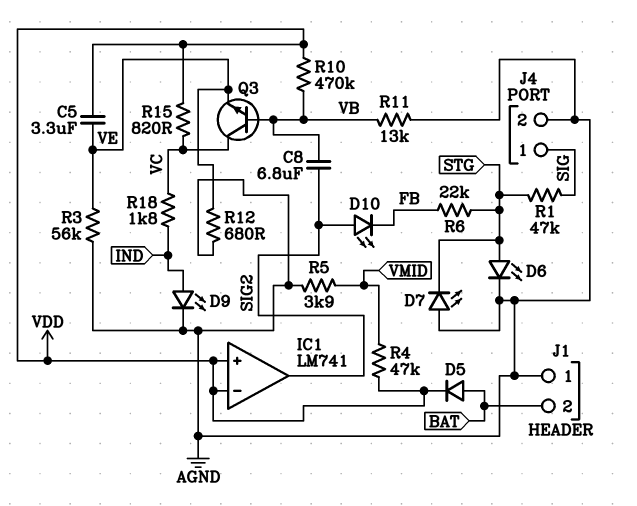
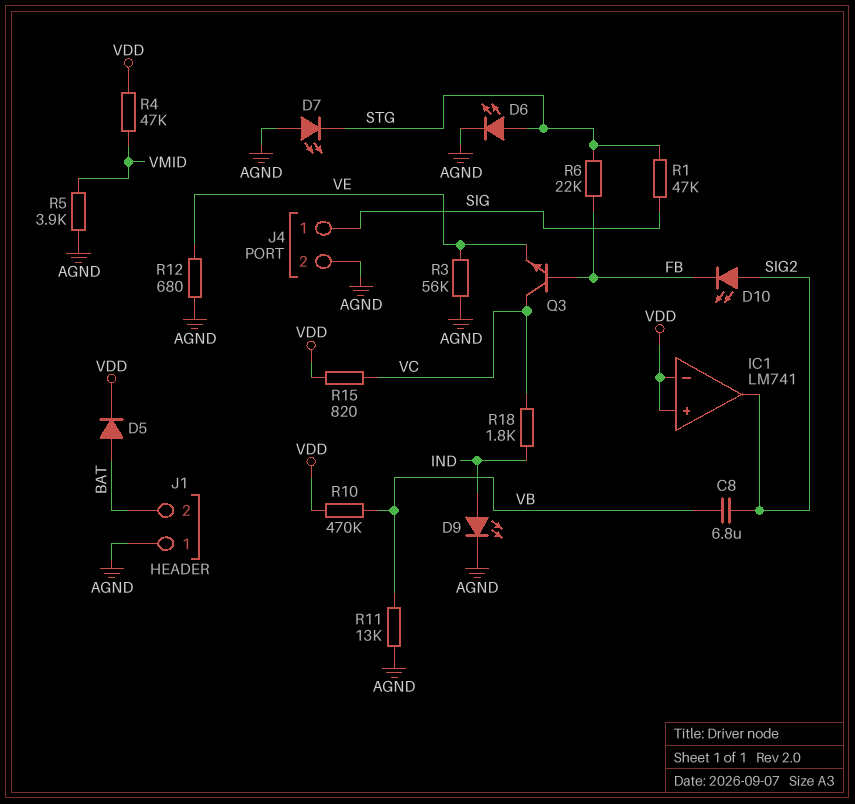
C5: 3.3uF (VDD, VE) -> none
Q3: NPN (B VB, C VC, E VE) -> NPN (B FB, C VC, E VE)

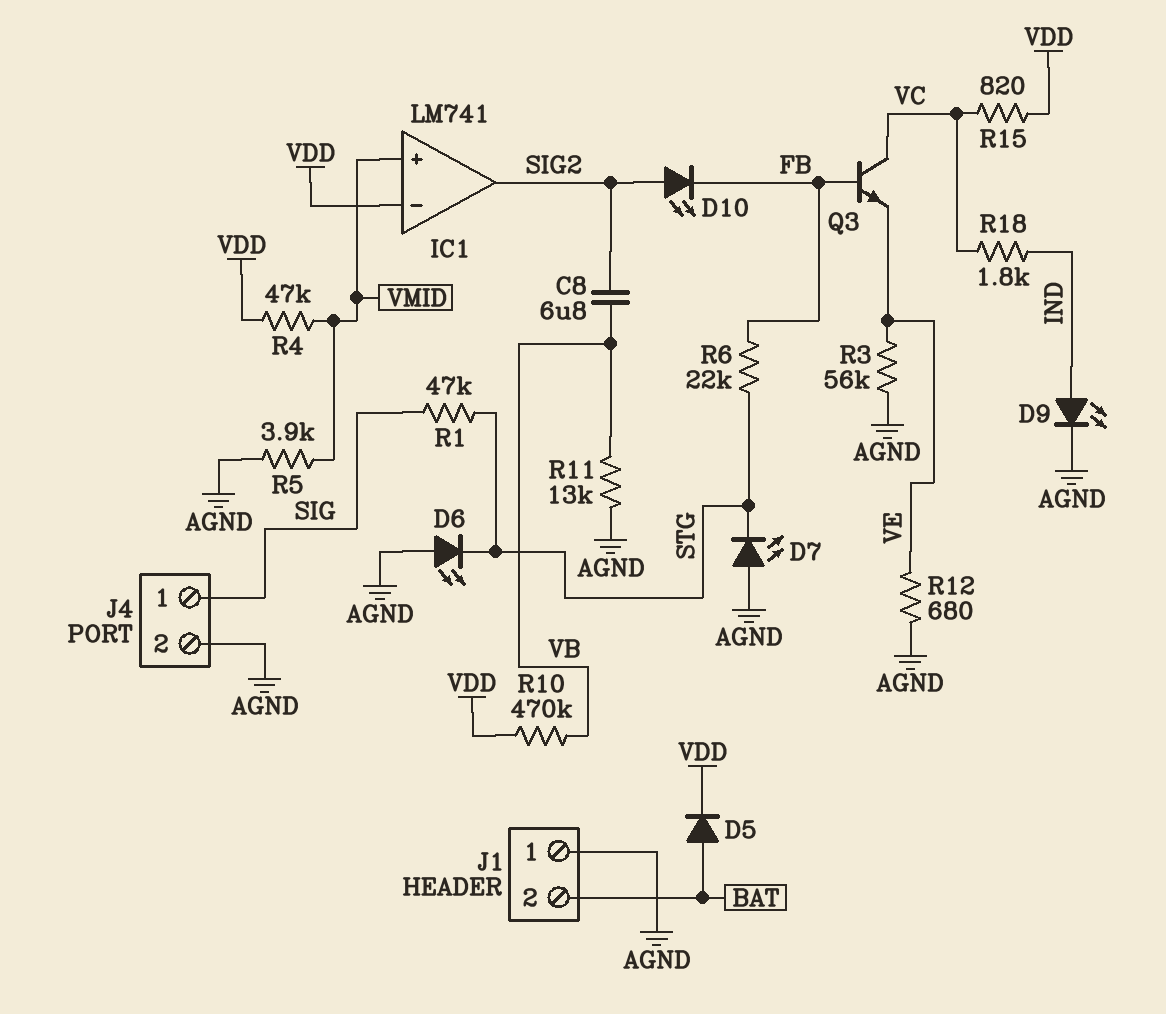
D6: LED (A STG, K AGND) -> LED (A AGND, K STG)
IC1 pin in+: VDD -> VMID

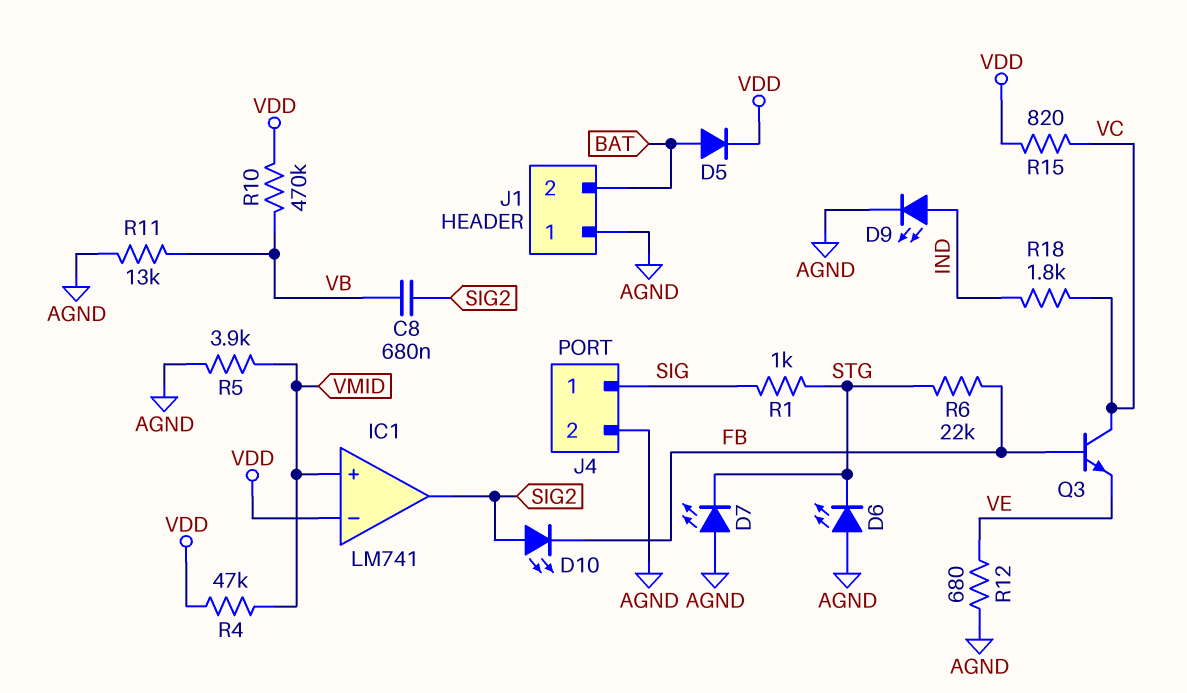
C8: 6.8uF (SIG2, VB) -> 680nF (SIG2, VB)
R1: 47k (SIG, STG) -> 1k (SIG, STG)
R3: 56k (AGND, VE) -> none

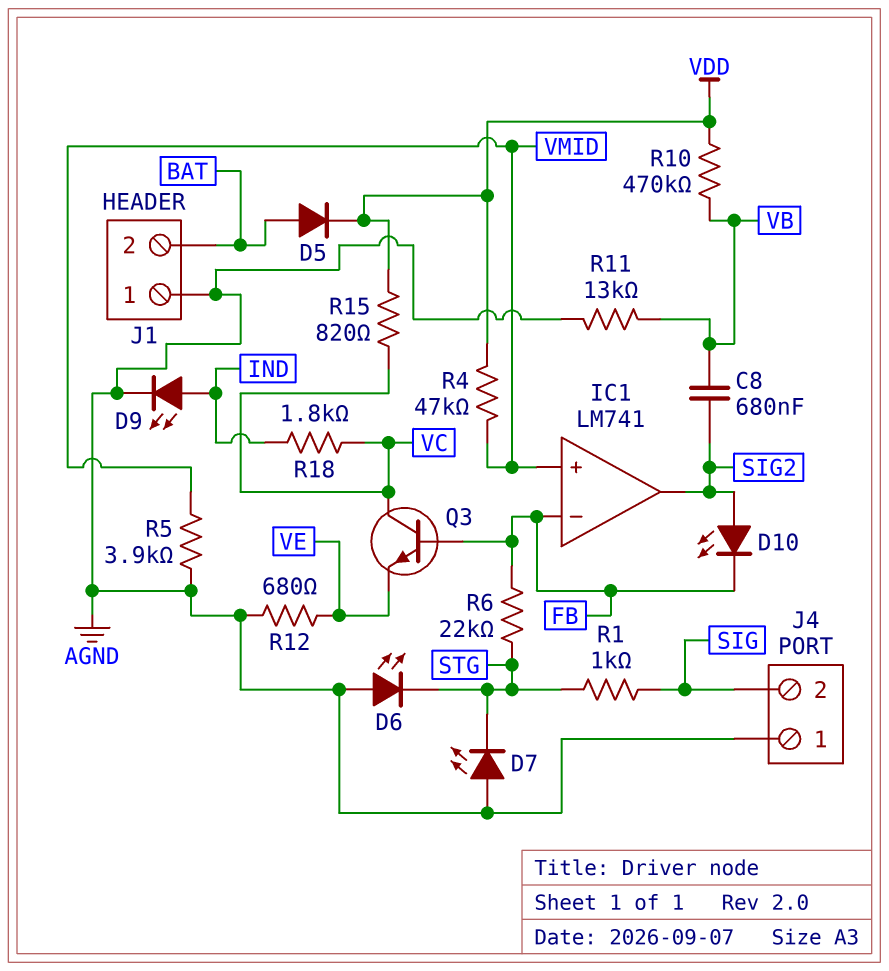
IC1 pin in-: VDD -> FB
J4 pin 1: SIG -> AGND
J4 pin 2: AGND -> SIG

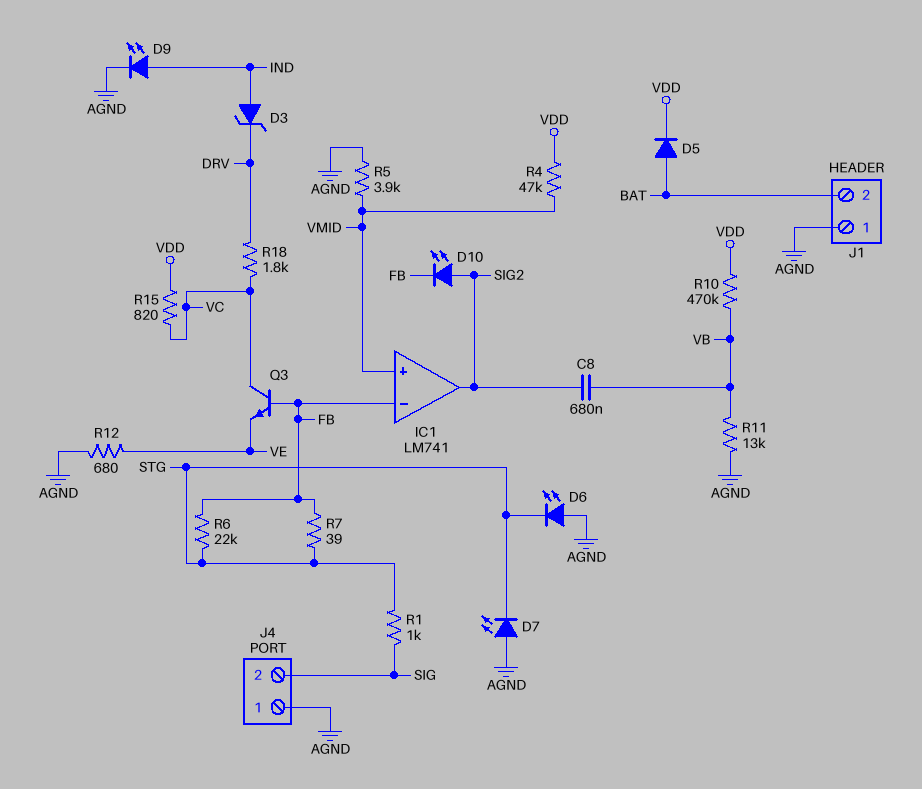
D3: none -> zener (A IND, K DRV)
R7: none -> 39 (FB, STG)
R18: 1.8k (IND, VC) -> 1.8k (DRV, VC)

